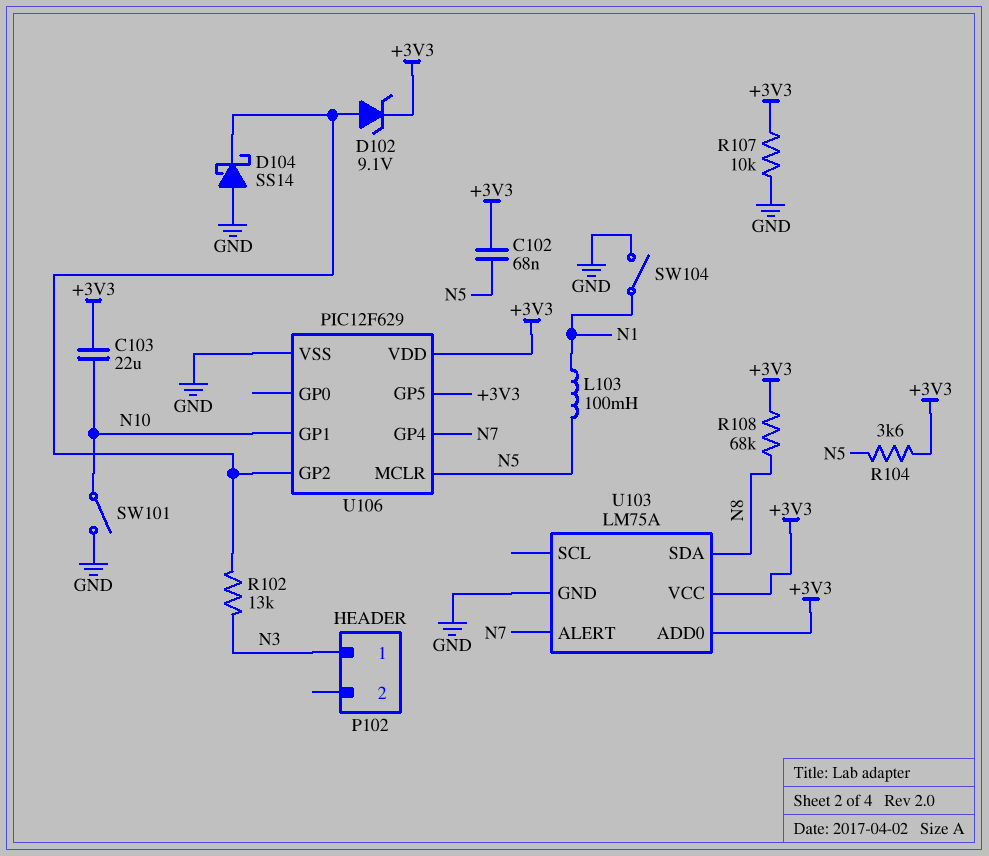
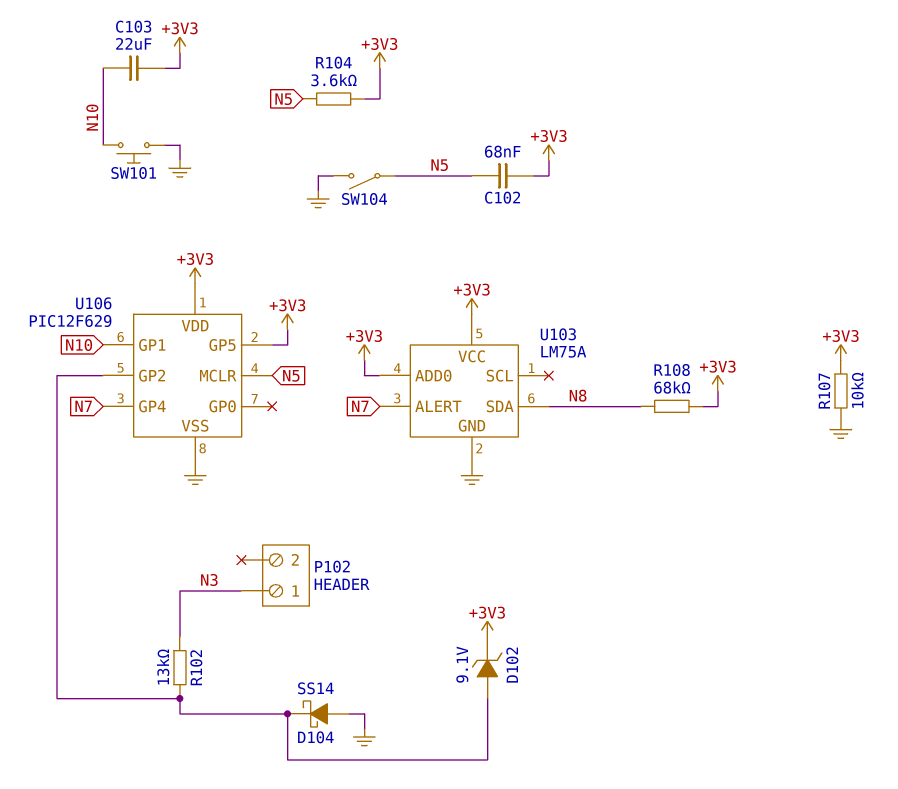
L103: 100mH (N1, N5) -> none
SW101: switch (GND, N10) -> button (GND, N10)
SW104: switch (GND, N1) -> switch (GND, N5)

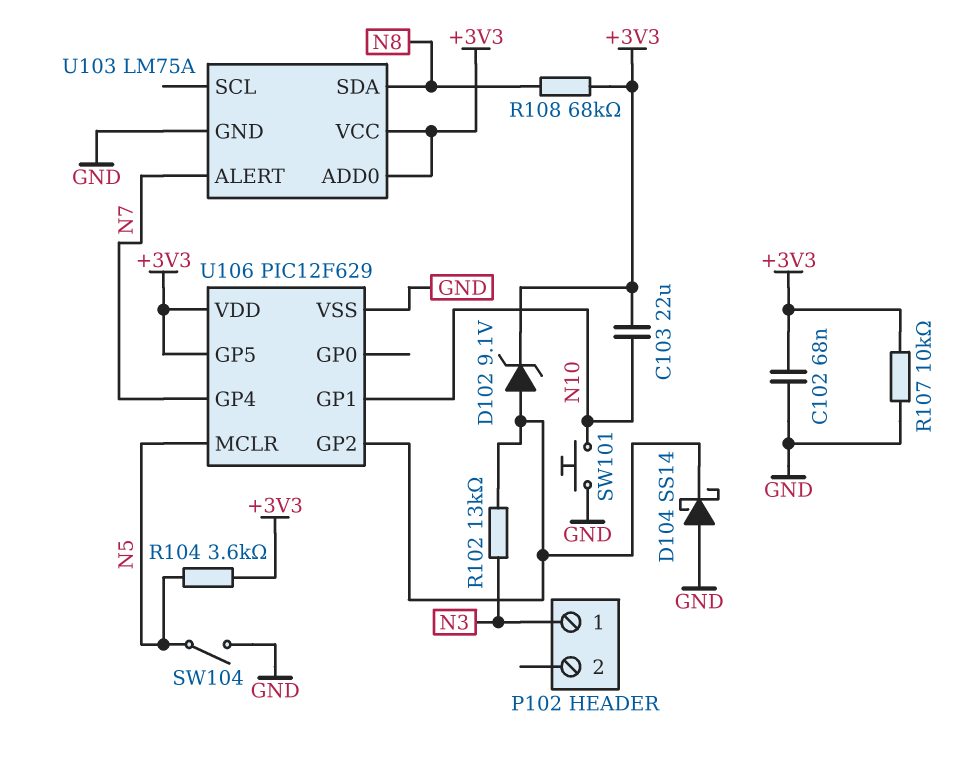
C102: 68nF (+3V3, N5) -> 68nF (+3V3, GND)

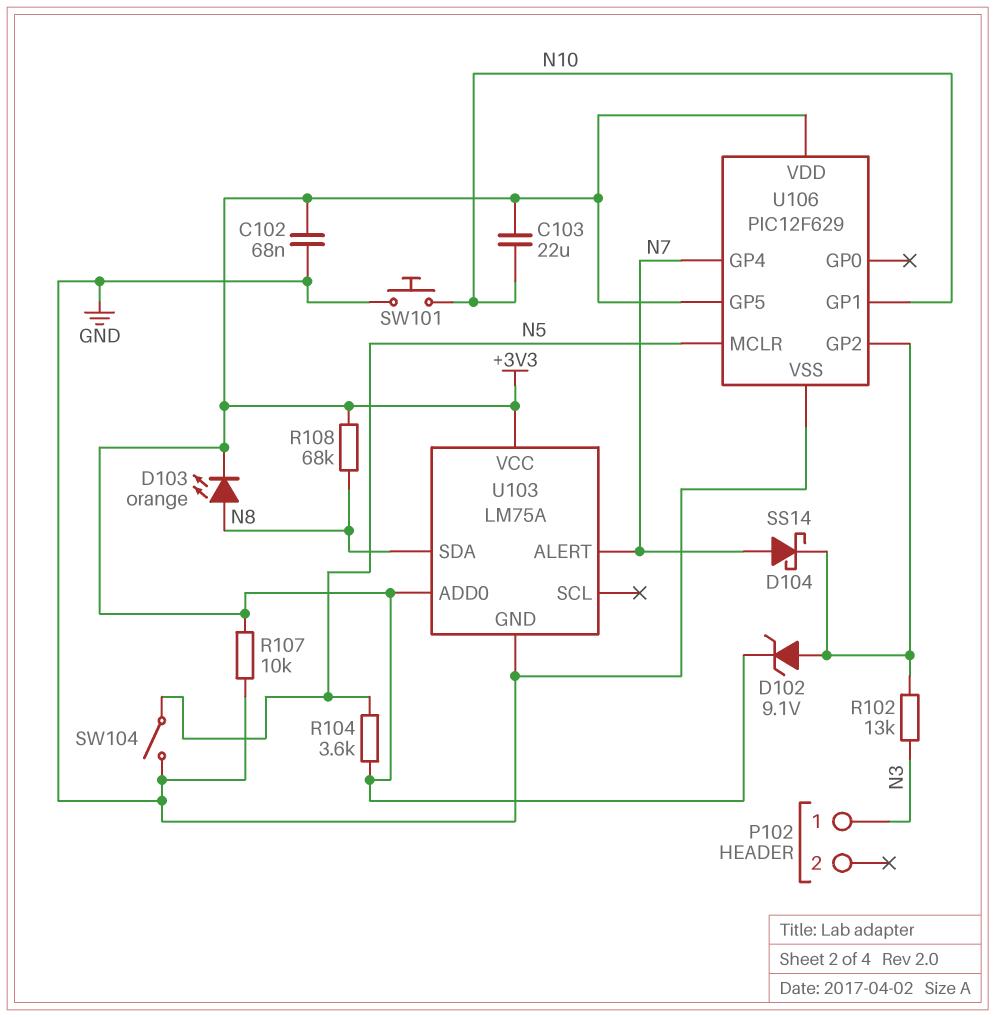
D103: none -> LED orange (A N8, K +3V3)
D104: schottky SS14 (A GND, K U106/GP2) -> schottky SS14 (A N7, K U106/GP2)

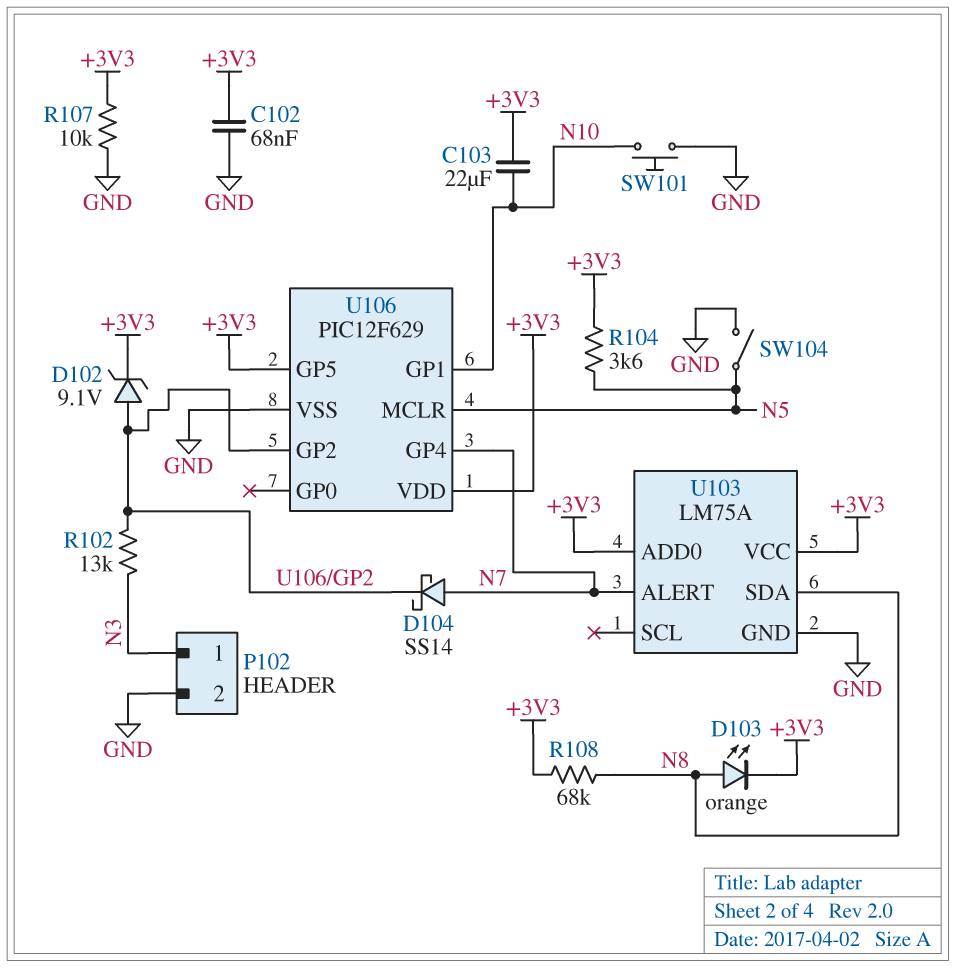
P102 pin 2: none -> GND

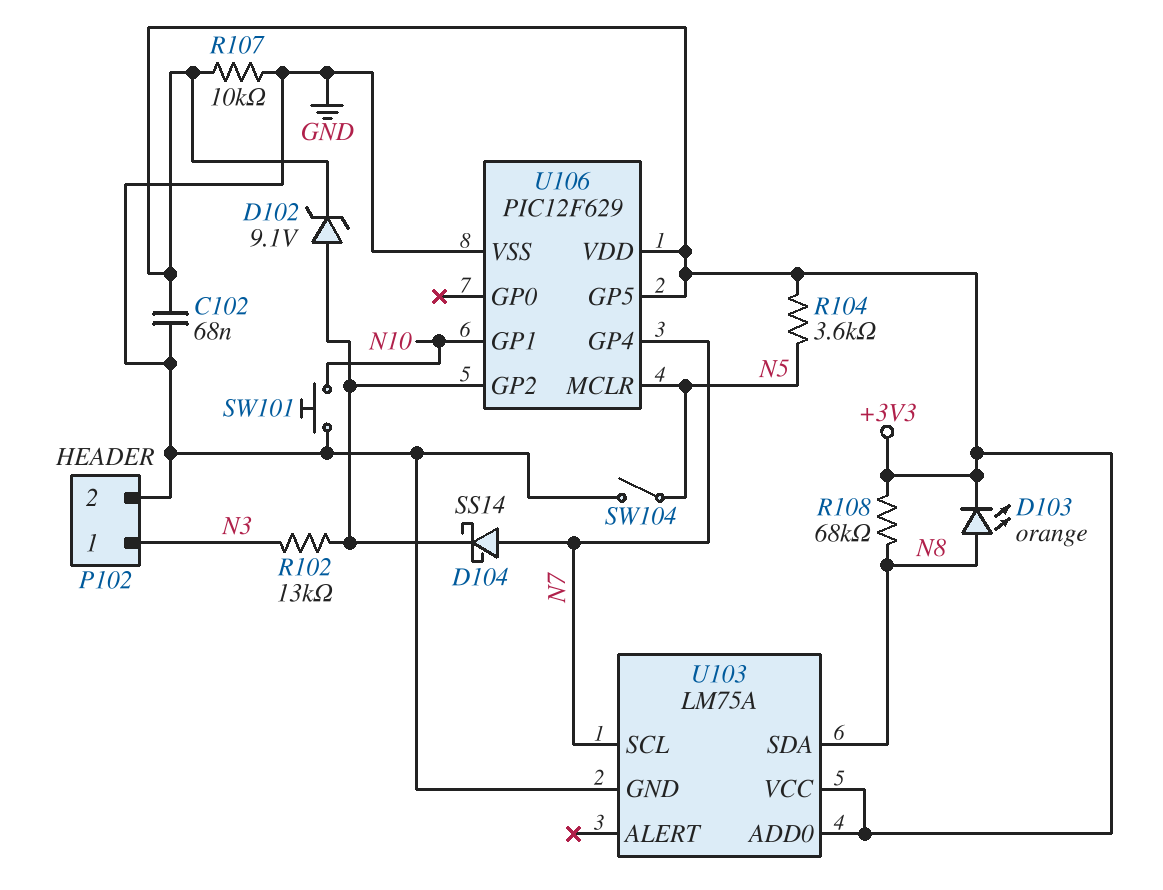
C103: 22uF (+3V3, N10) -> none
U103 pin ALERT: N7 -> none
U103 pin SCL: none -> N7

